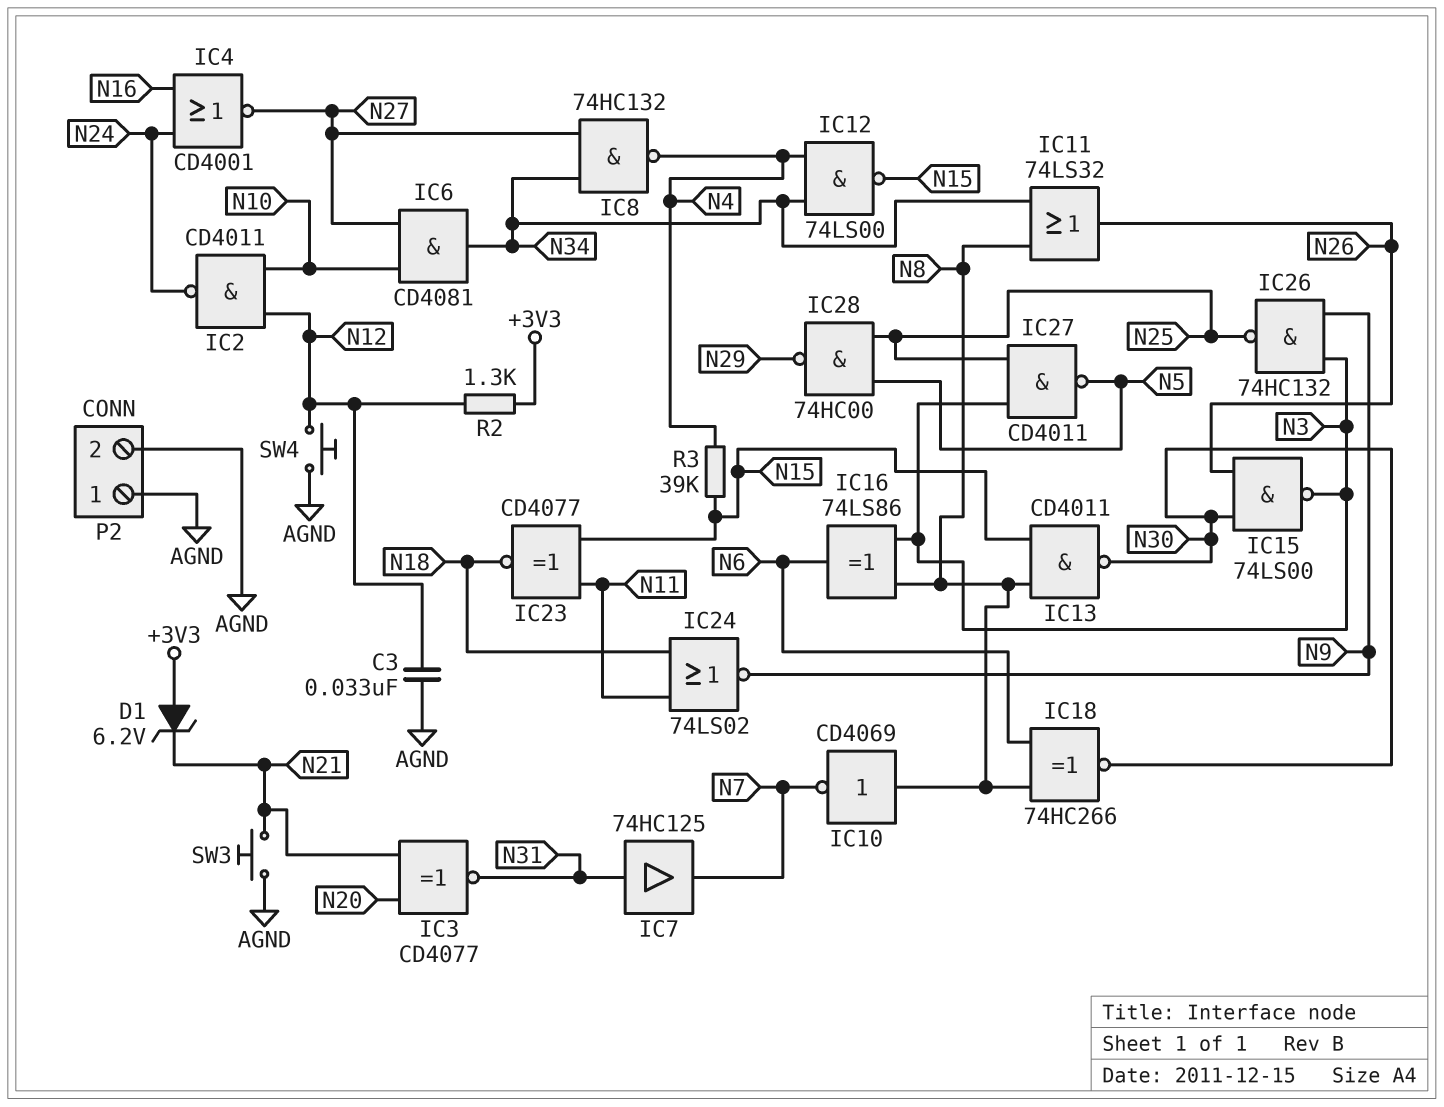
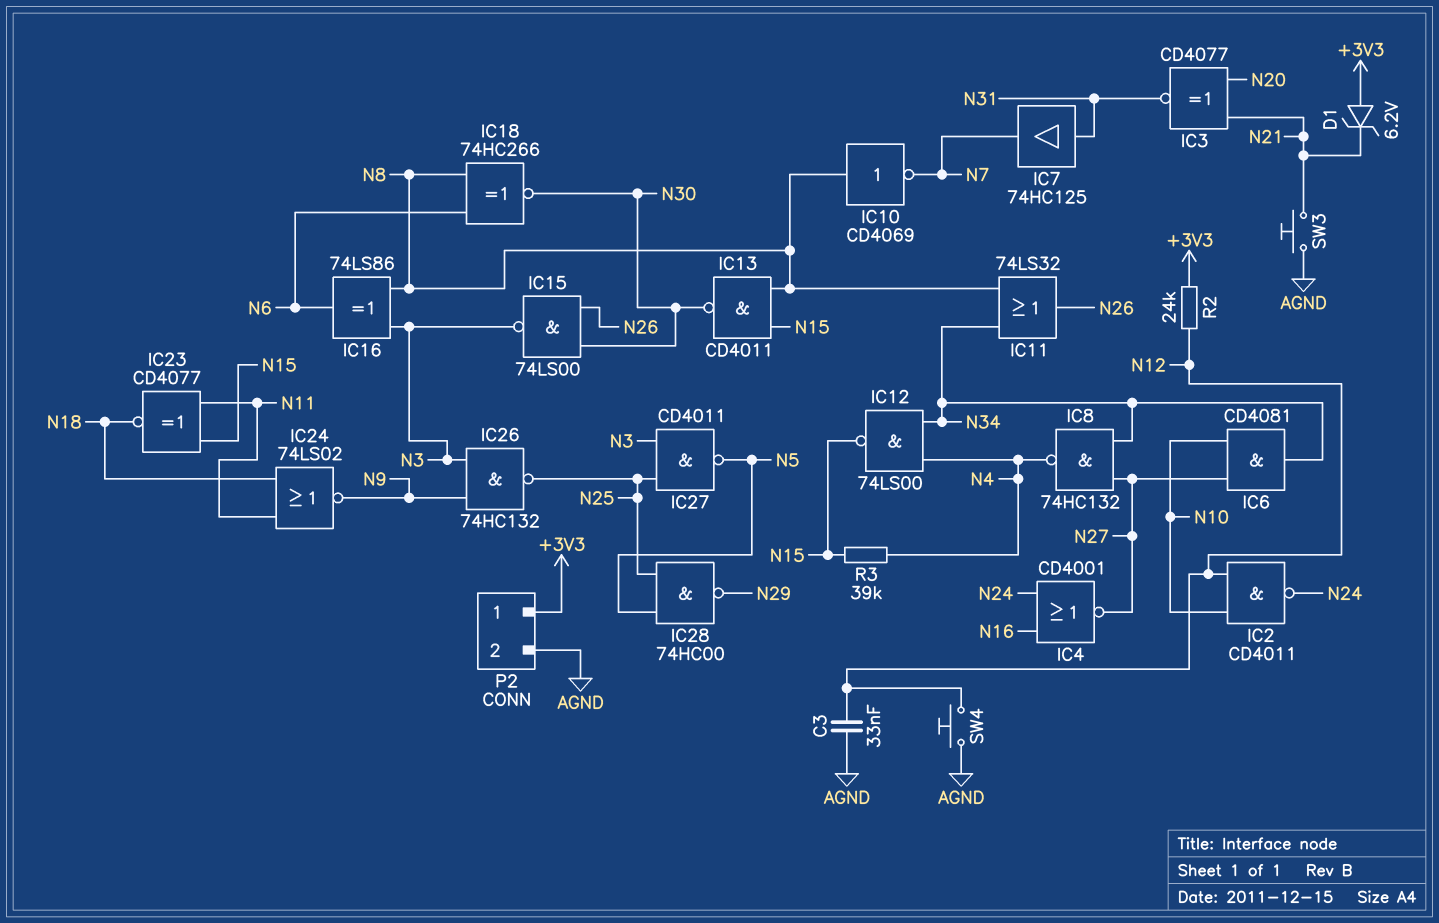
P2 pin 1: AGND -> +3V3
R2: 1.3k (+3V3, N12) -> 24k (+3V3, N12)

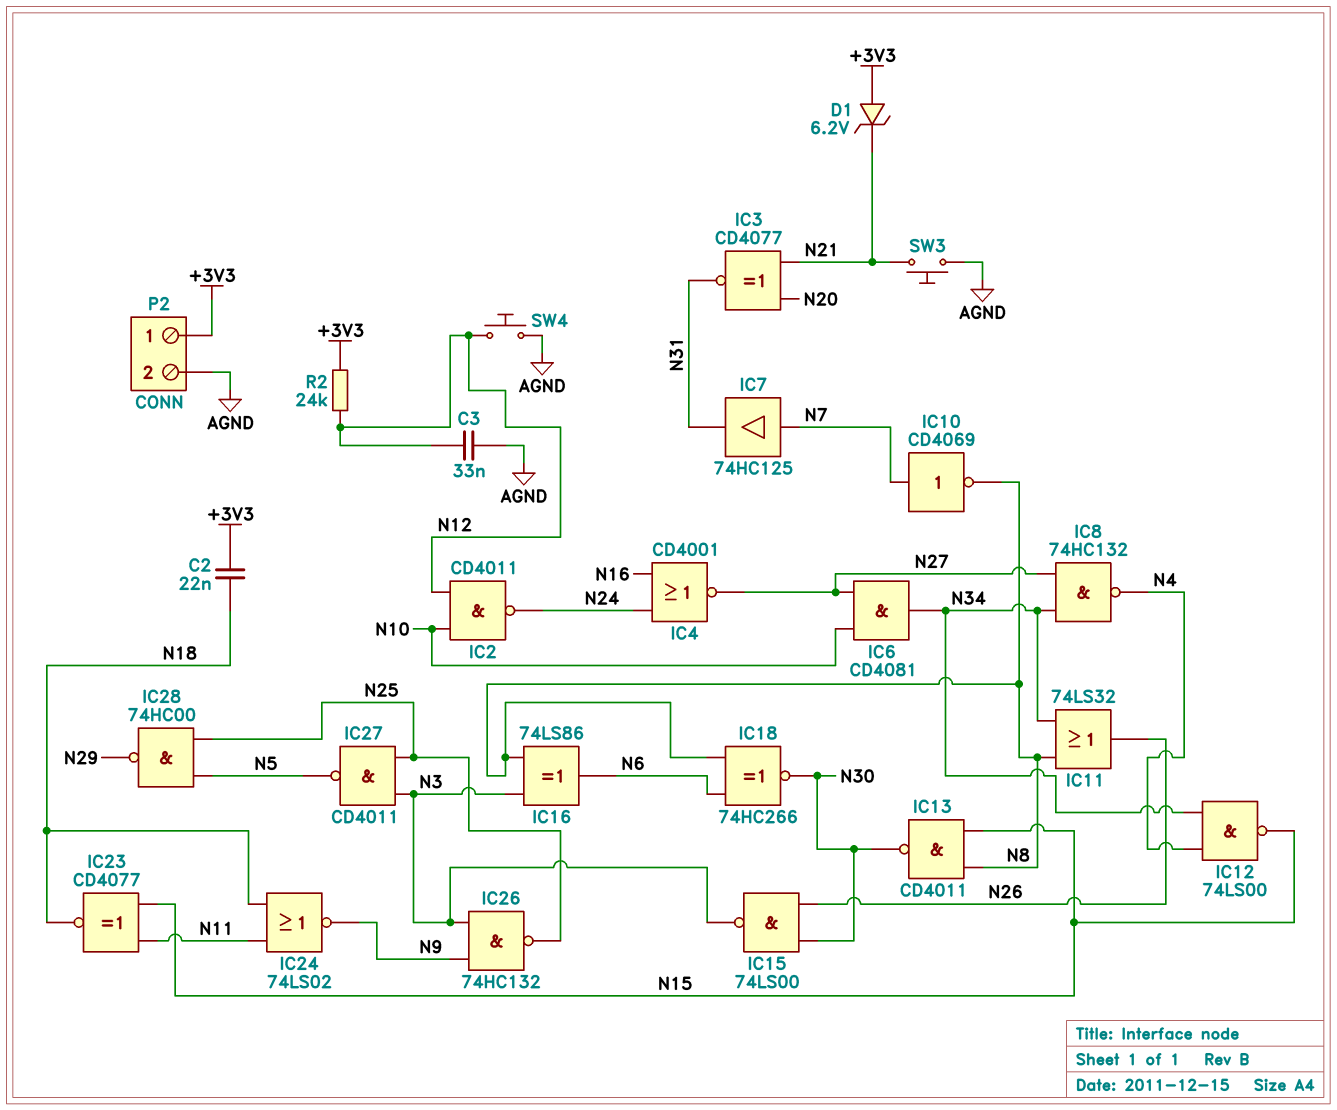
C2: none -> 22nF (+3V3, N18)
IC7: buffer 74HC125 (in N31, out N7) -> buffer 74HC125 (in N7, out N31)
IC10: NOT CD4069 (in N8, out N7) -> NOT CD4069 (in N7, out N8)
R3: 39k (N4, N15) -> none

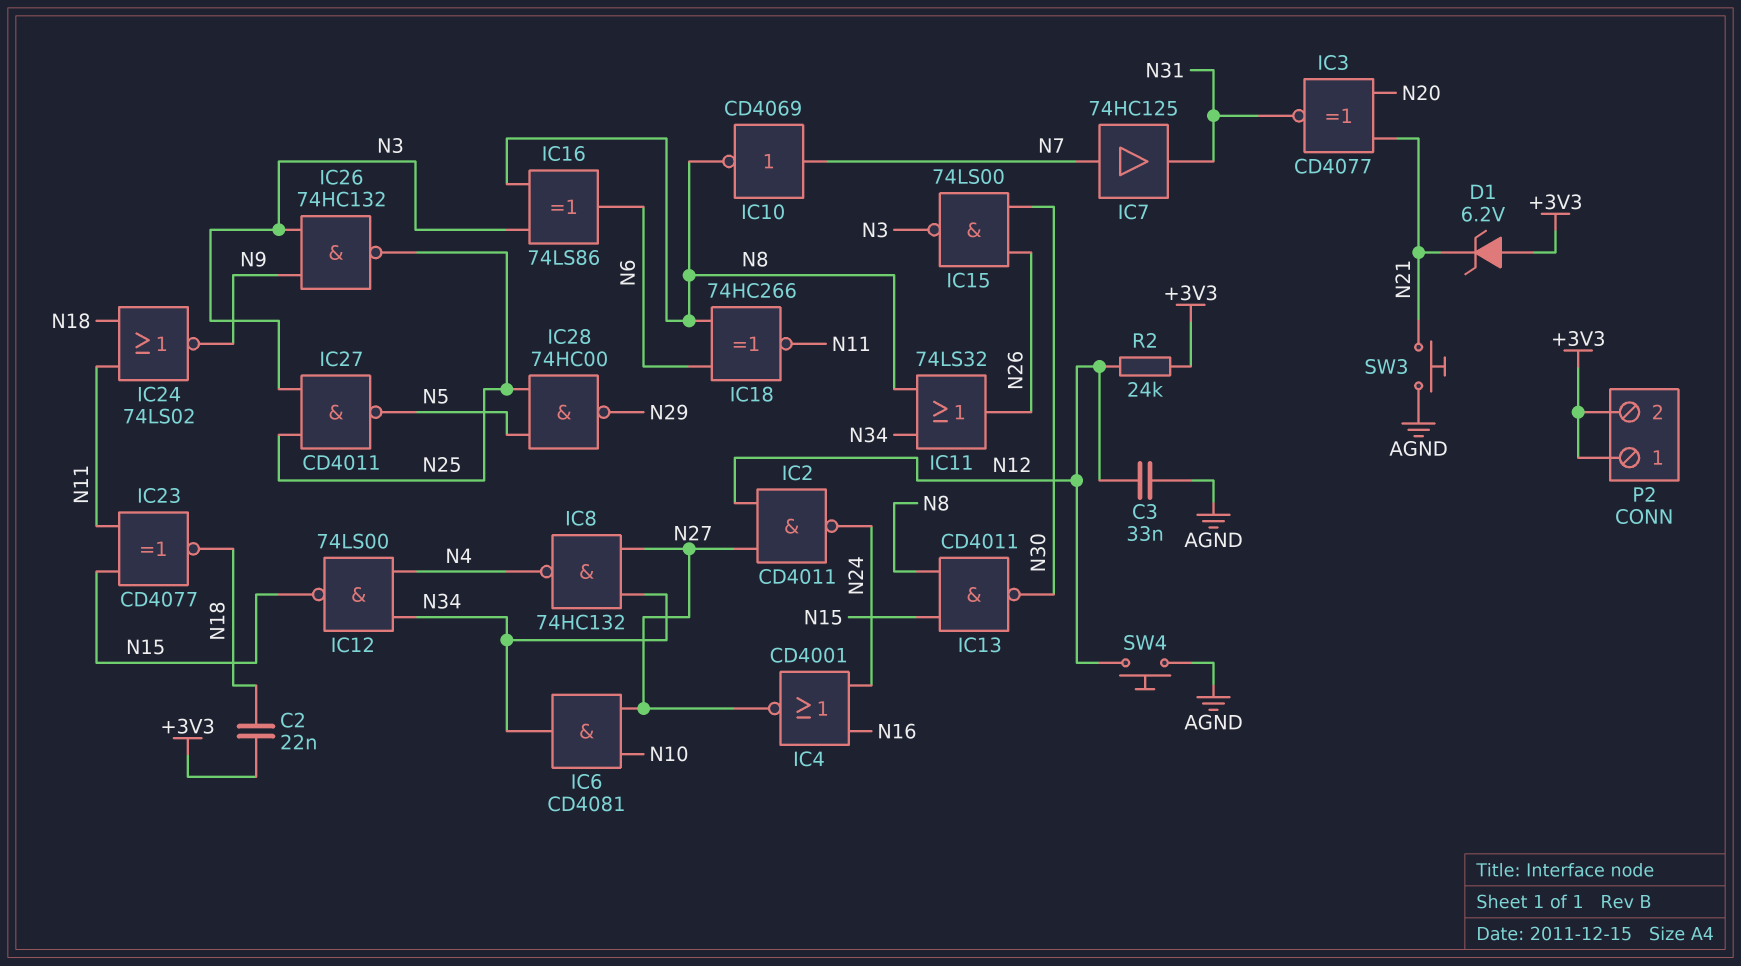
IC2: NAND CD4011 (in N10, in N12, out N24) -> NAND CD4011 (in N12, in N27, out N24)
IC18: XNOR 74HC266 (in N6, in N8, out N30) -> XNOR 74HC266 (in N6, in N8, out N11)
P2 pin 2: AGND -> +3V3

